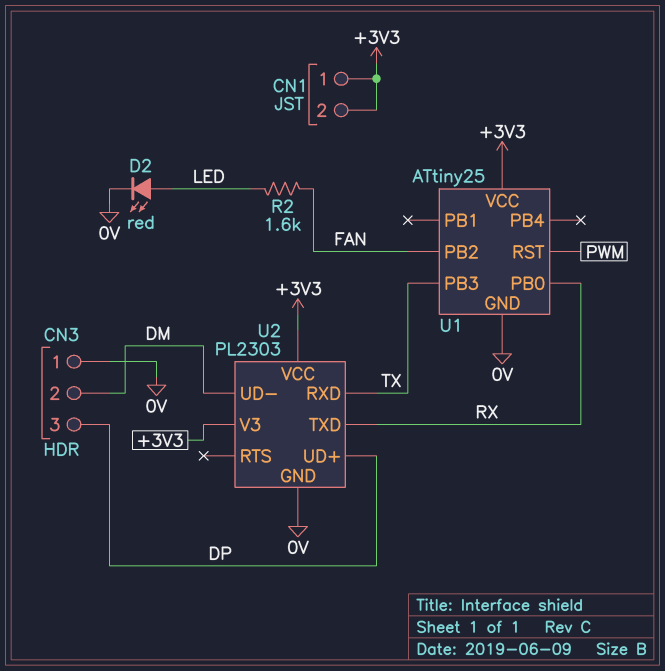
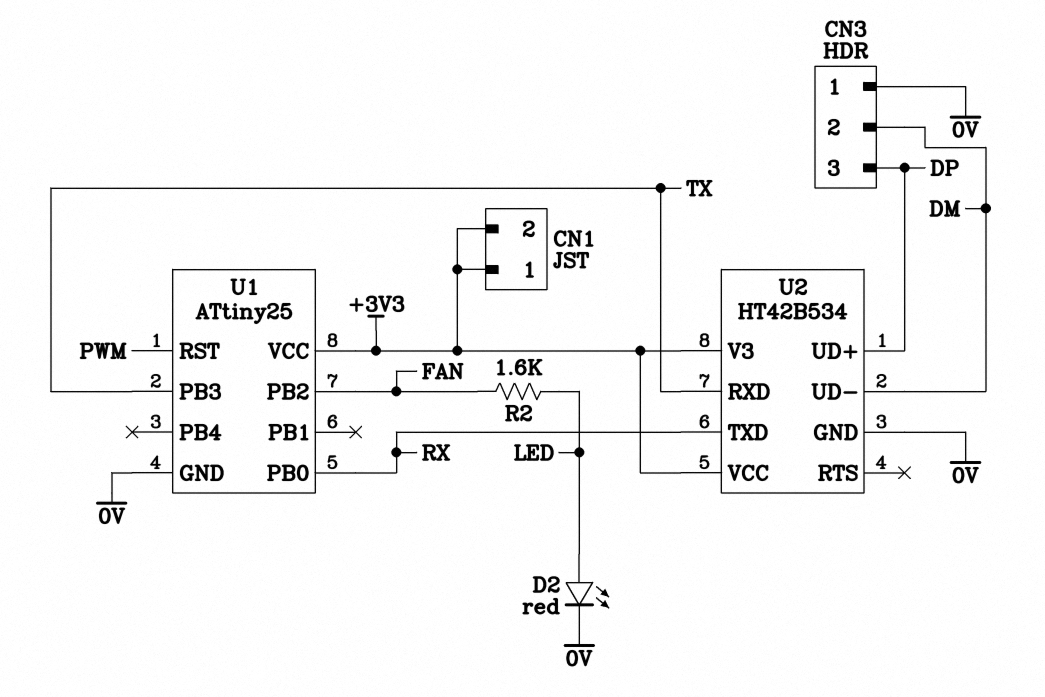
U2: PL2303 -> HT42B534

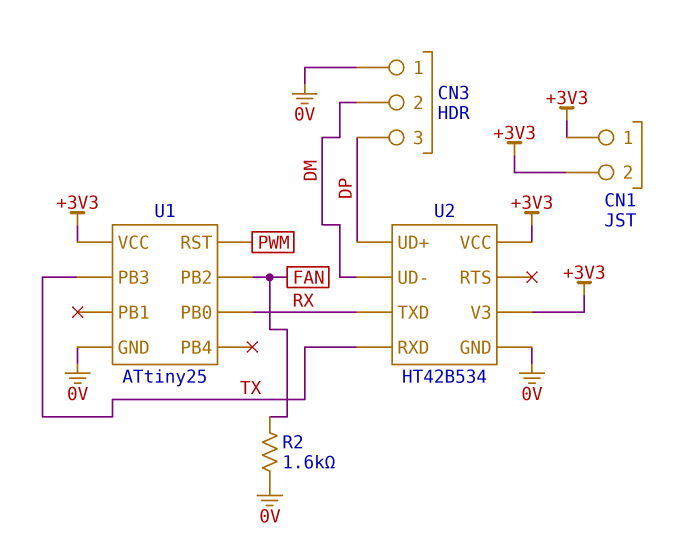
D2: LED red (A LED, K 0V) -> none
R2: 1.6k (FAN, LED) -> 1.6k (0V, FAN)

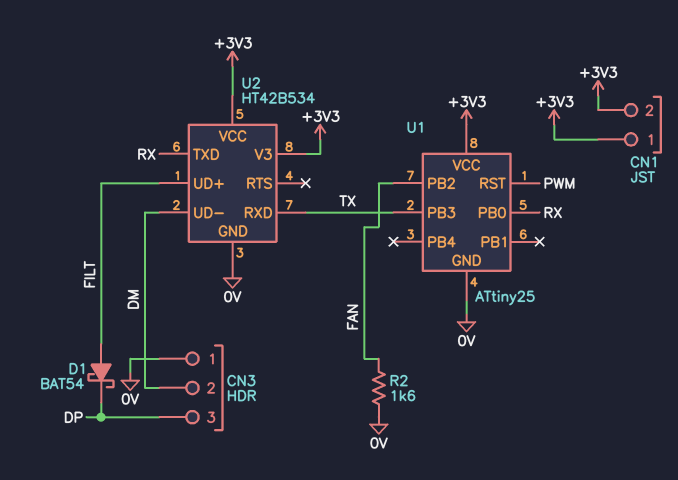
D1: none -> schottky BAT54 (A FILT, K DP)
U2 pin UD+: DP -> FILT

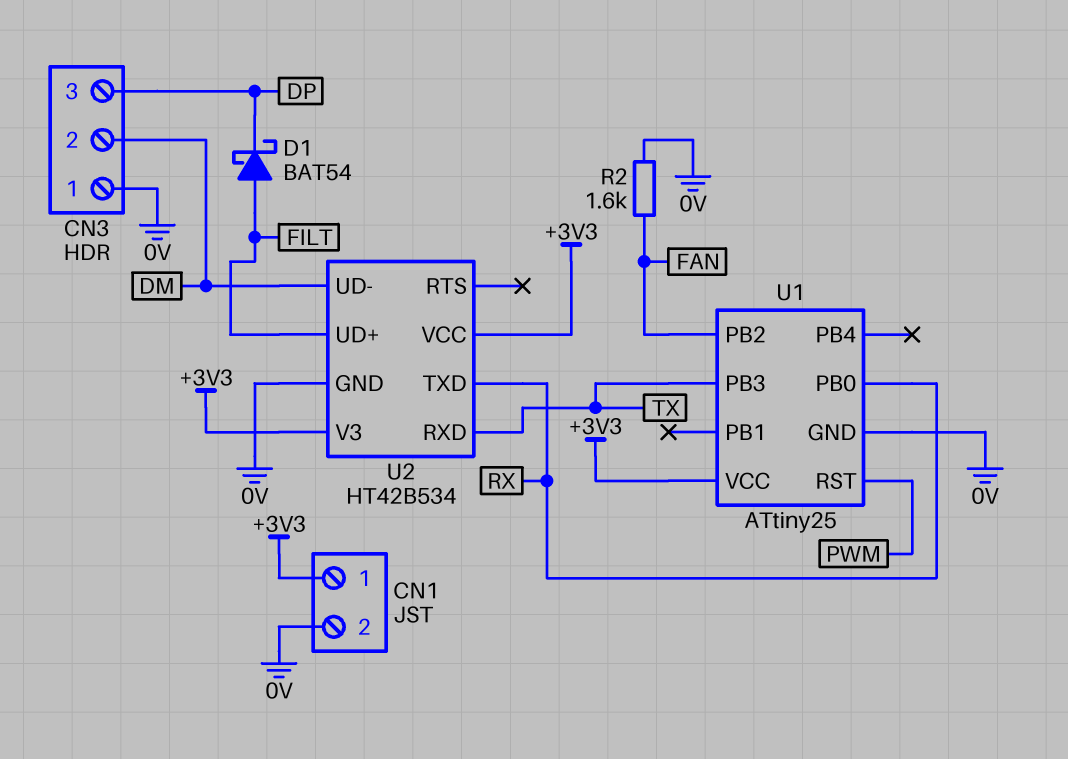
CN1 pin 2: +3V3 -> 0V

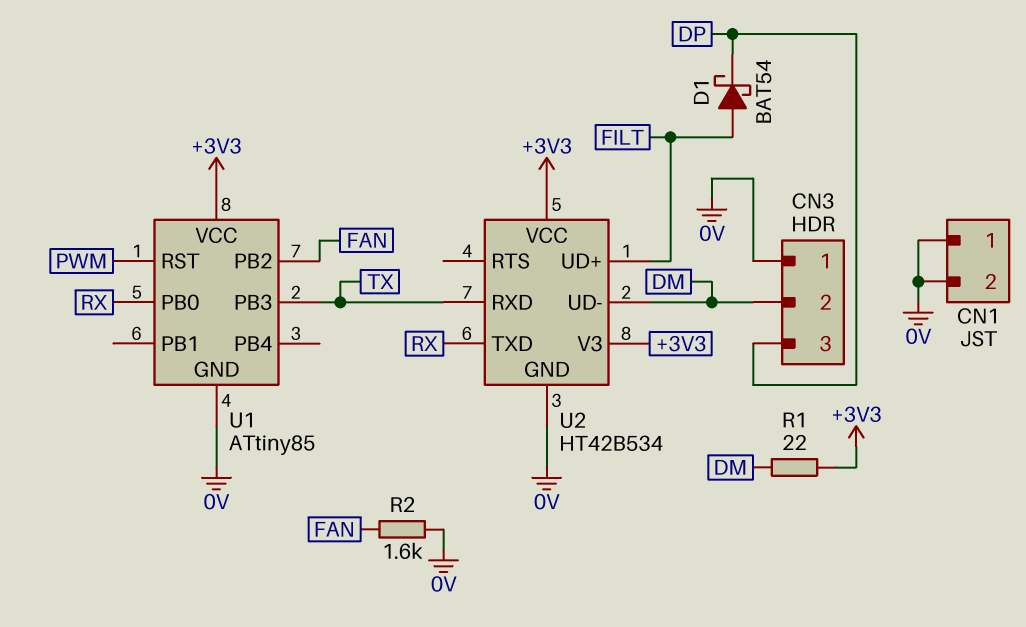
CN1 pin 1: +3V3 -> 0V
R1: none -> 22 (+3V3, DM)
U1: ATtiny25 -> ATtiny85

